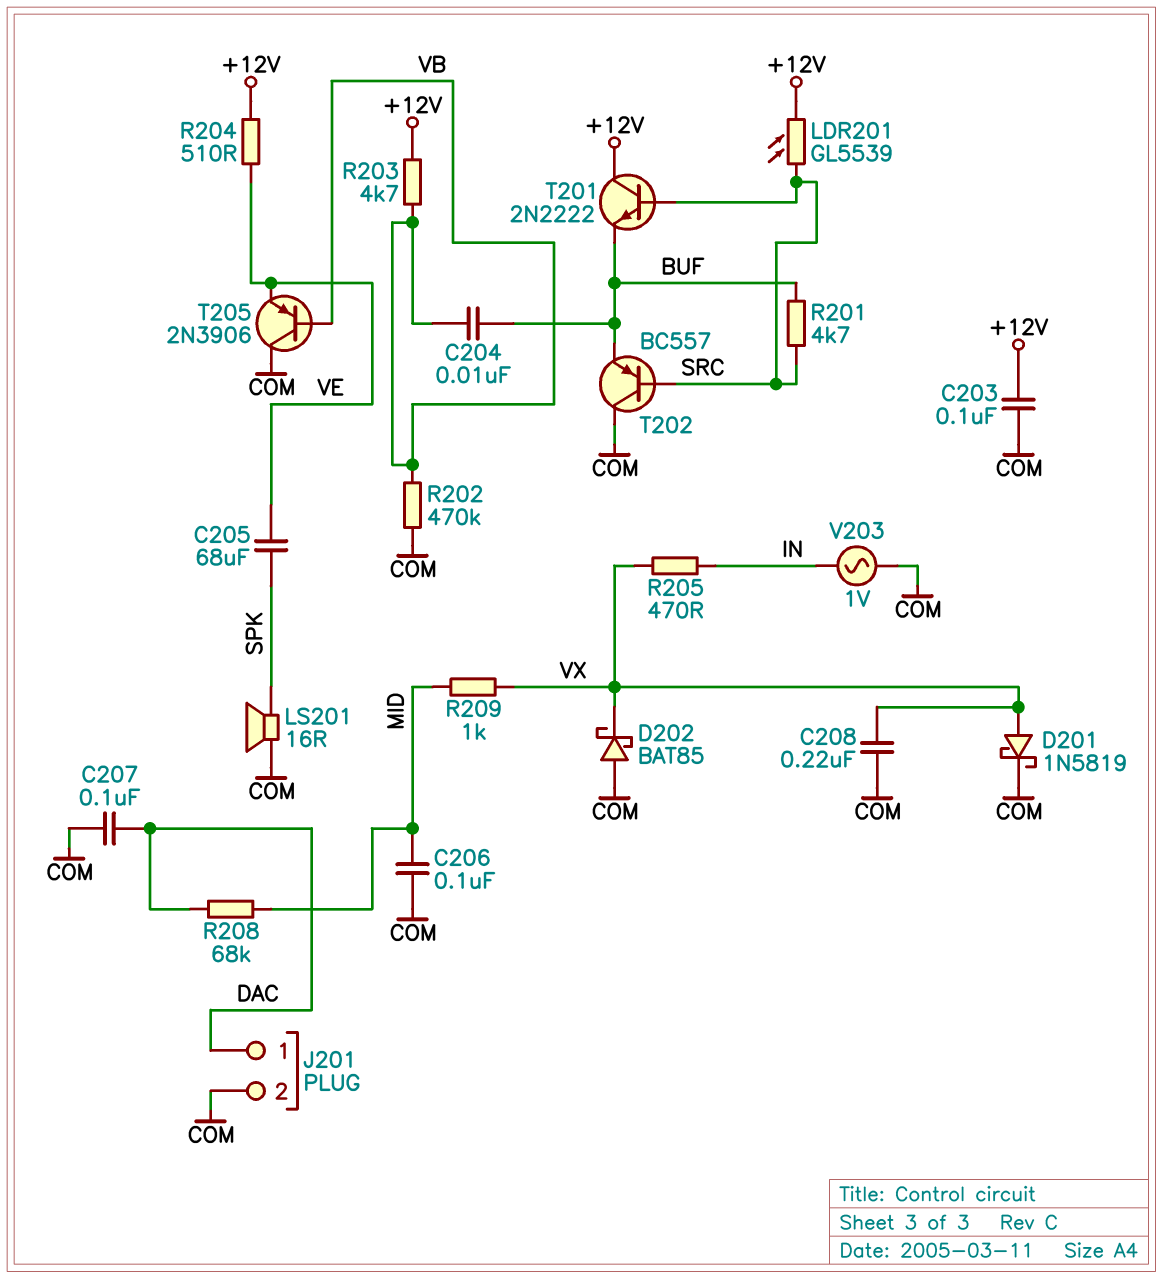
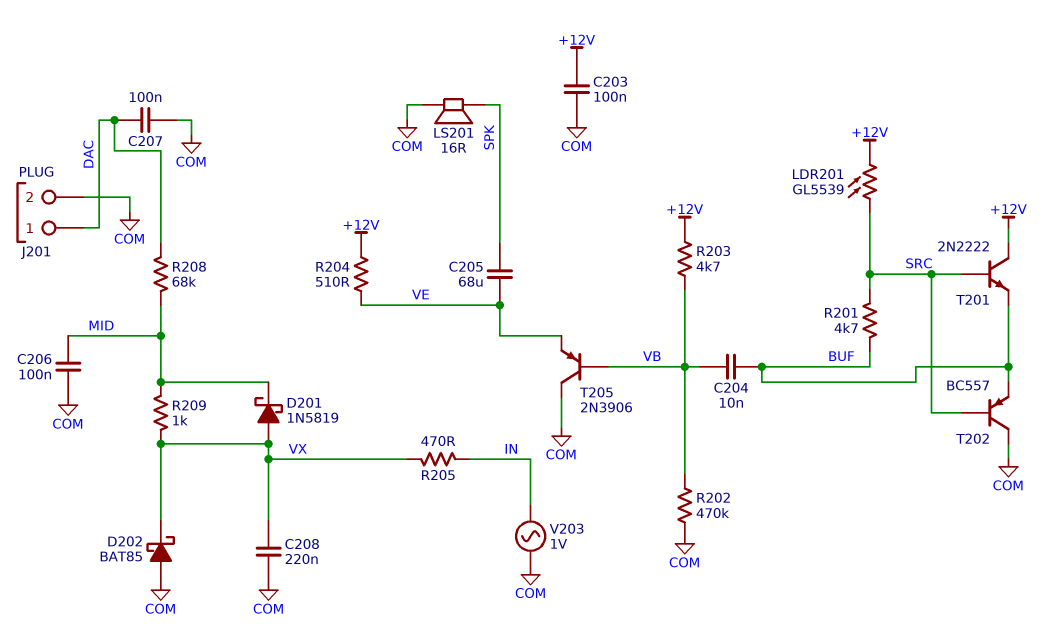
D201: schottky 1N5819 (A VX, K COM) -> schottky 1N5819 (A VX, K MID)

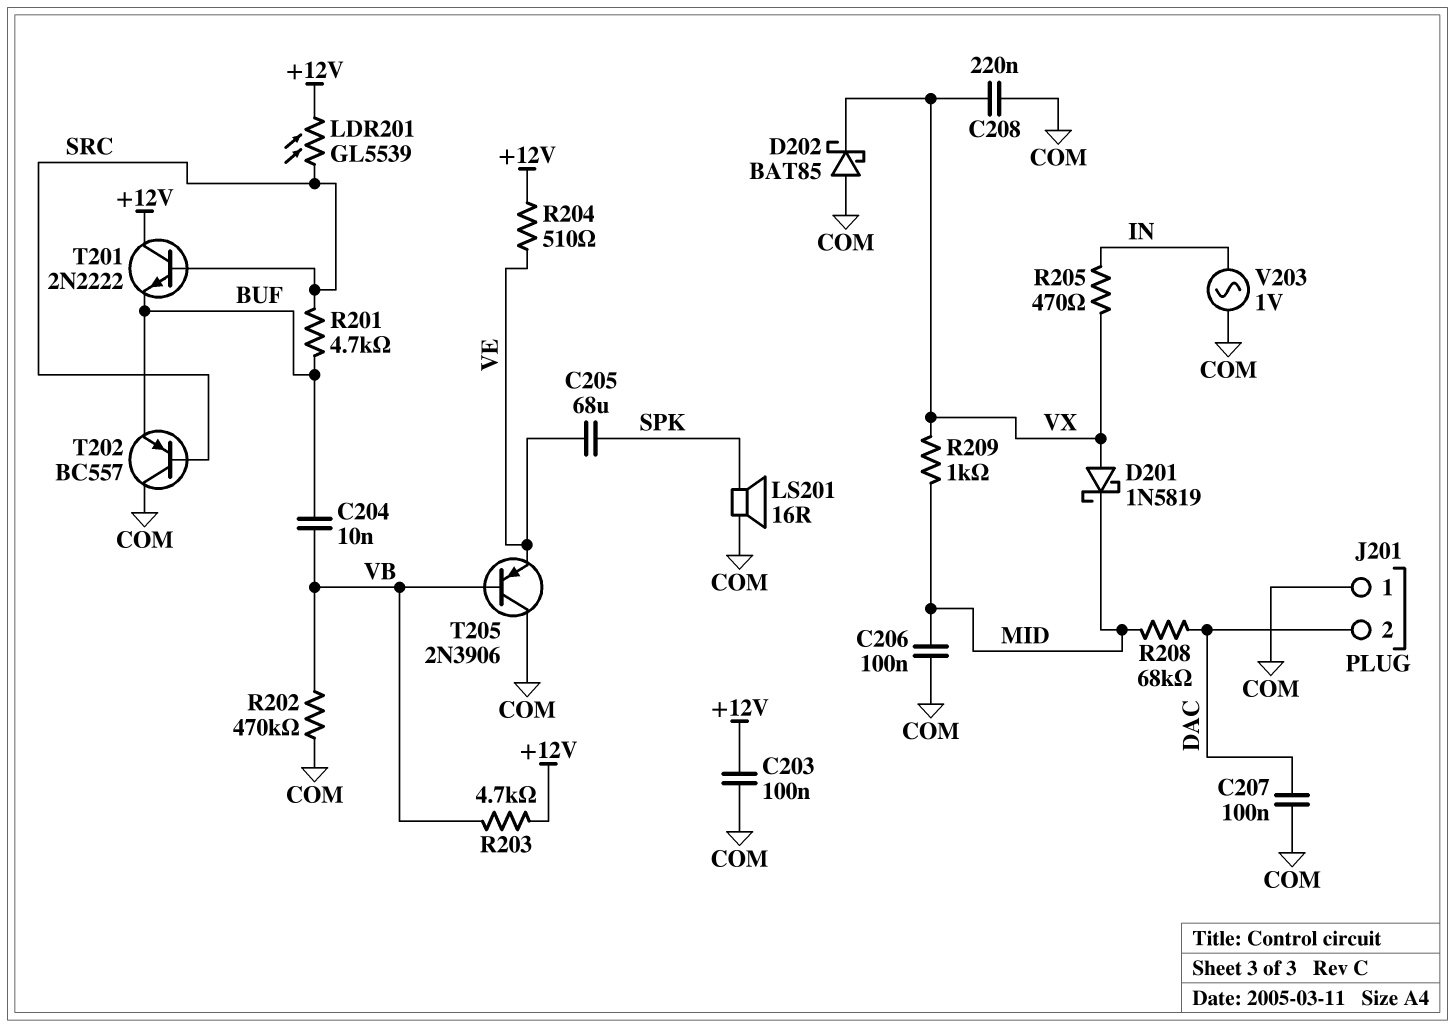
J201 pin 1: DAC -> COM
J201 pin 2: COM -> DAC

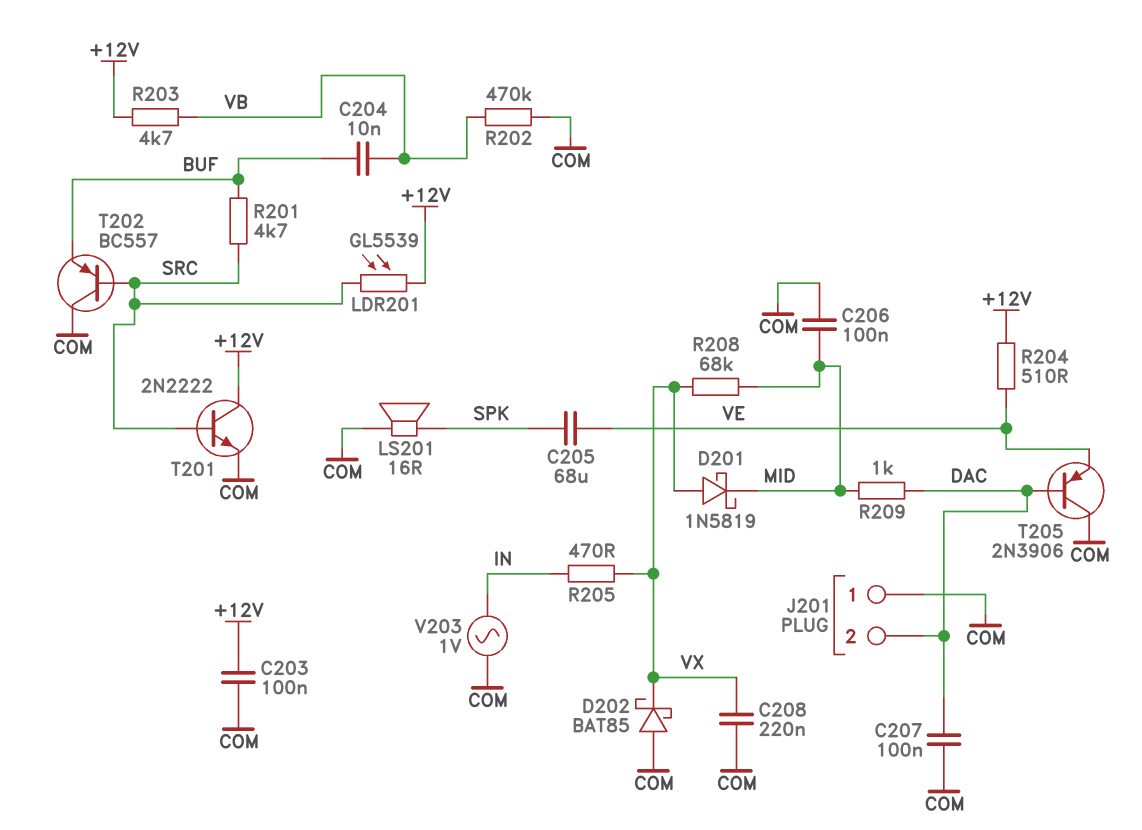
R208: 68k (DAC, MID) -> 68k (MID, VX)
R209: 1k (MID, VX) -> 1k (DAC, MID)
T201: NPN 2N2222 (B SRC, C +12V, E BUF) -> NPN 2N2222 (B SRC, C +12V, E COM)
T205: PNP 2N3906 (B VB, C COM, E VE) -> PNP 2N3906 (B DAC, C COM, E VE)

